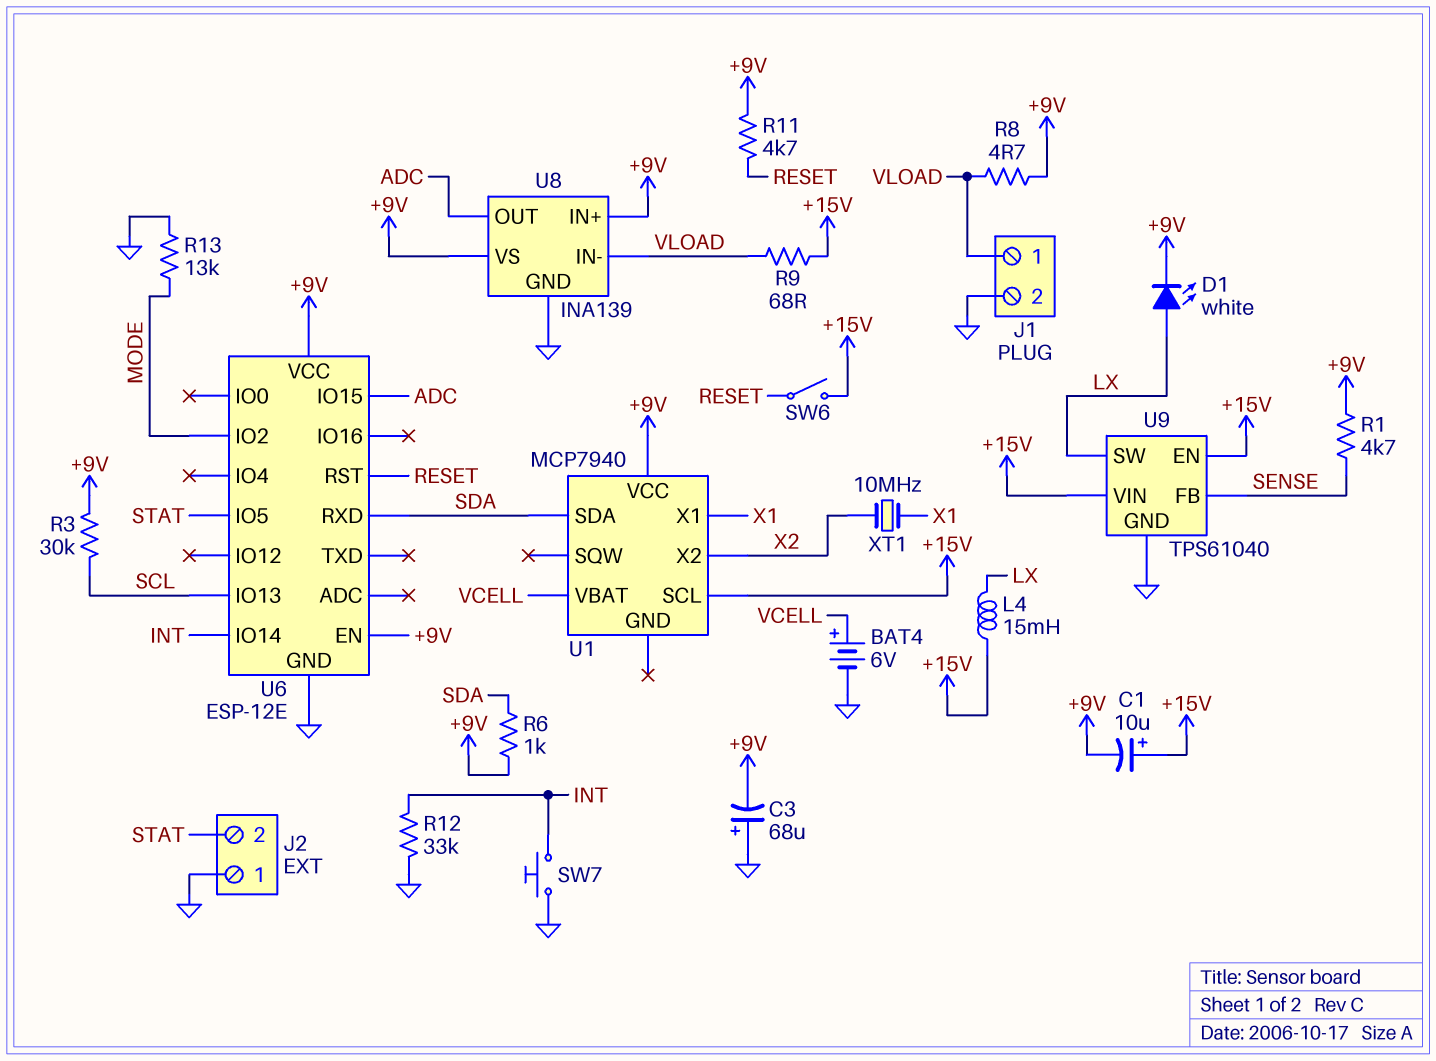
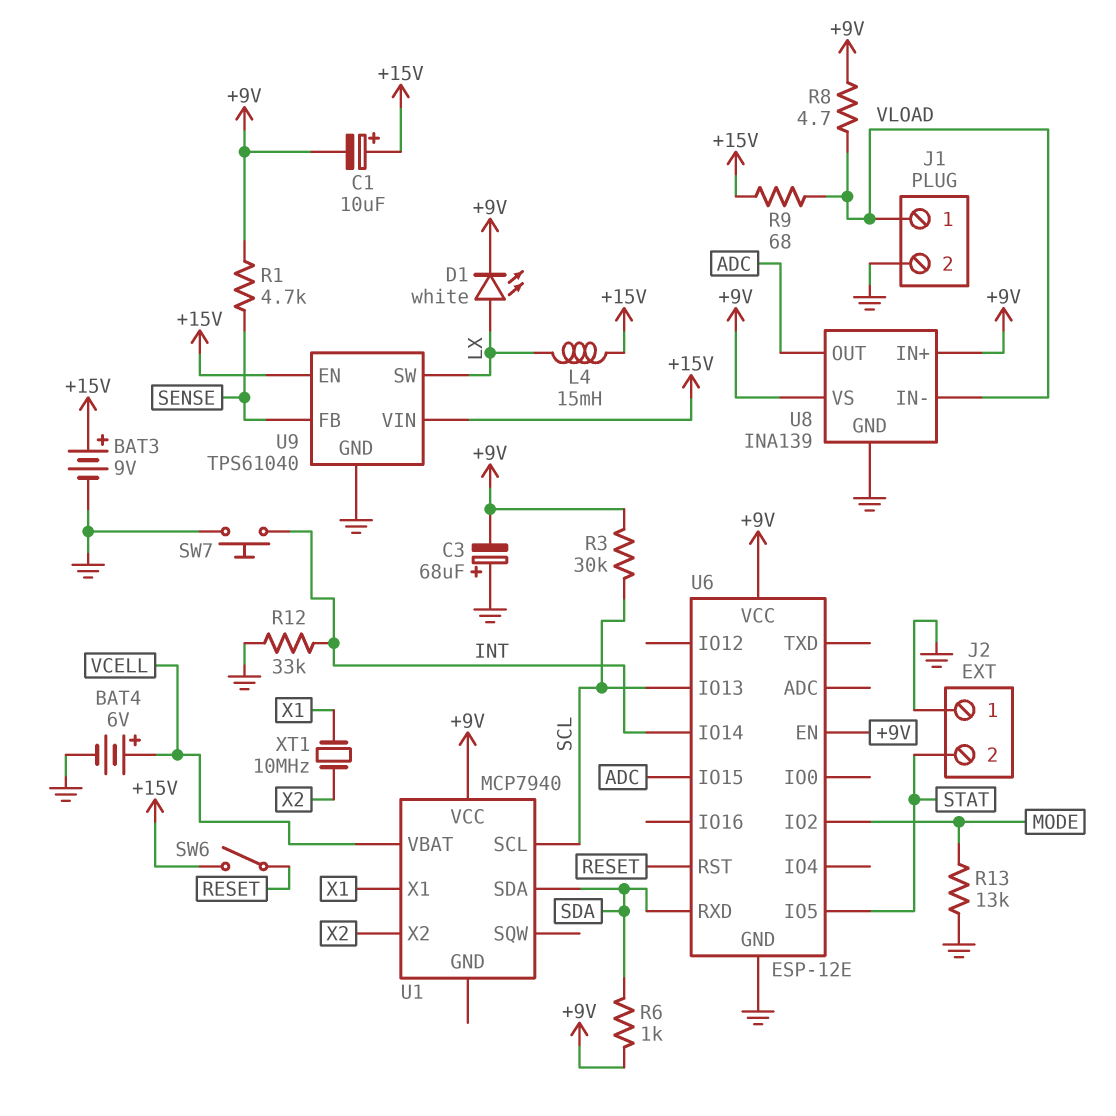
BAT3: none -> 9V (plus +15V, minus GND)
R11: 4.7k (+9V, RESET) -> none
U1 pin SCL: +15V -> SCL

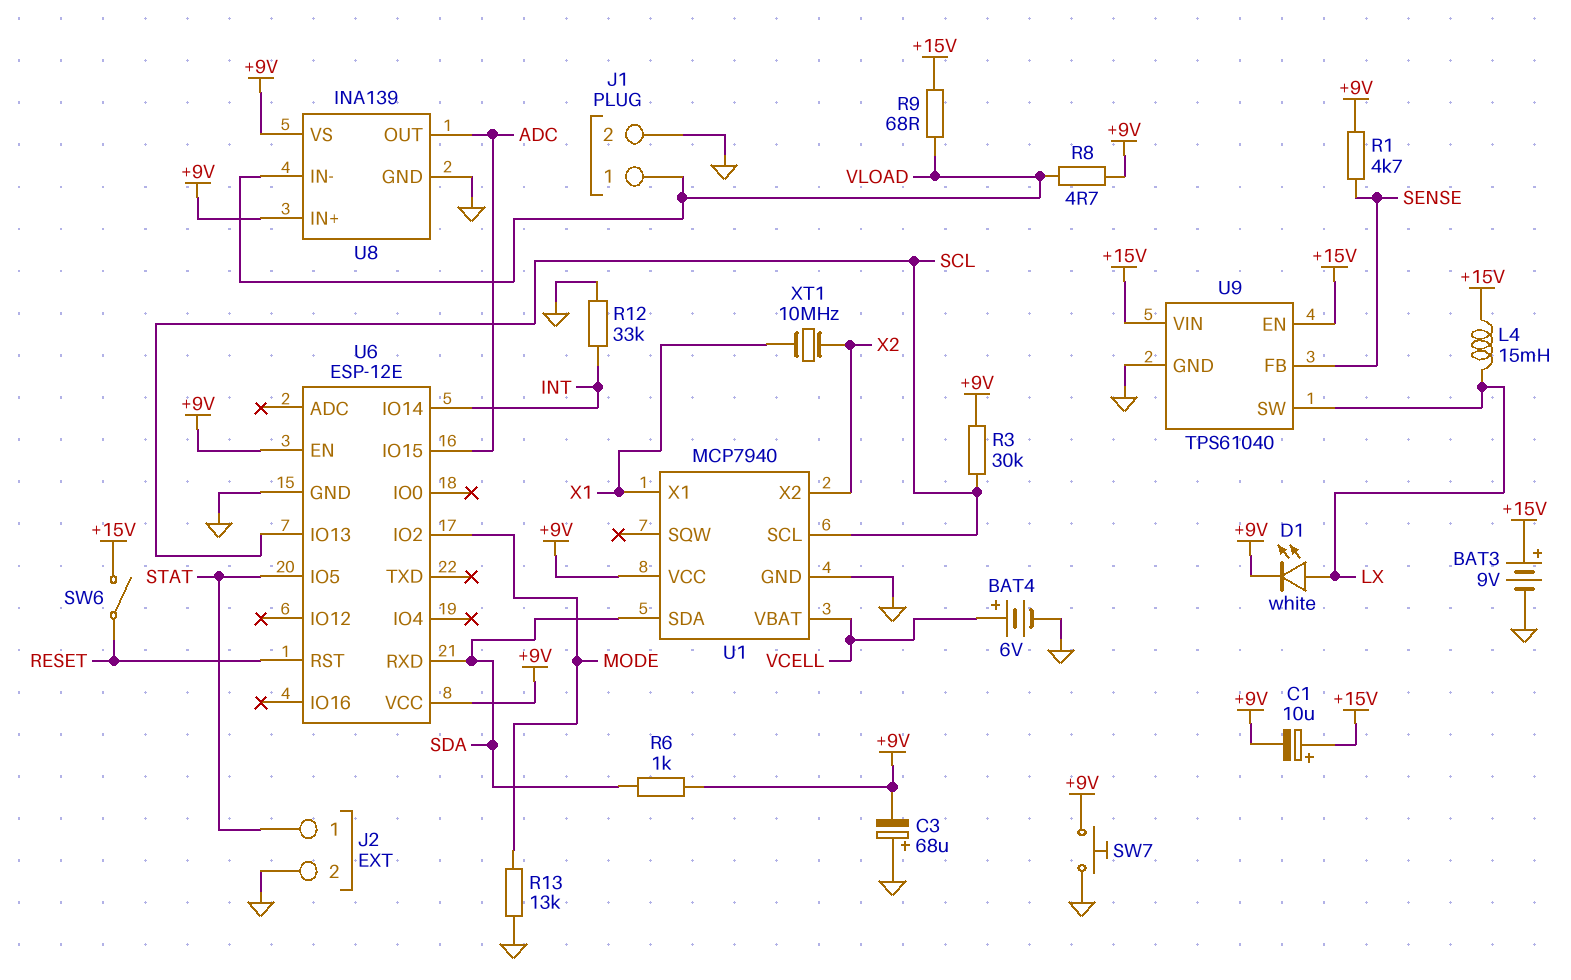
J2 pin 1: GND -> STAT
J2 pin 2: STAT -> GND
SW7: button (GND, INT) -> button (+9V, GND)
U1 pin GND: none -> GND

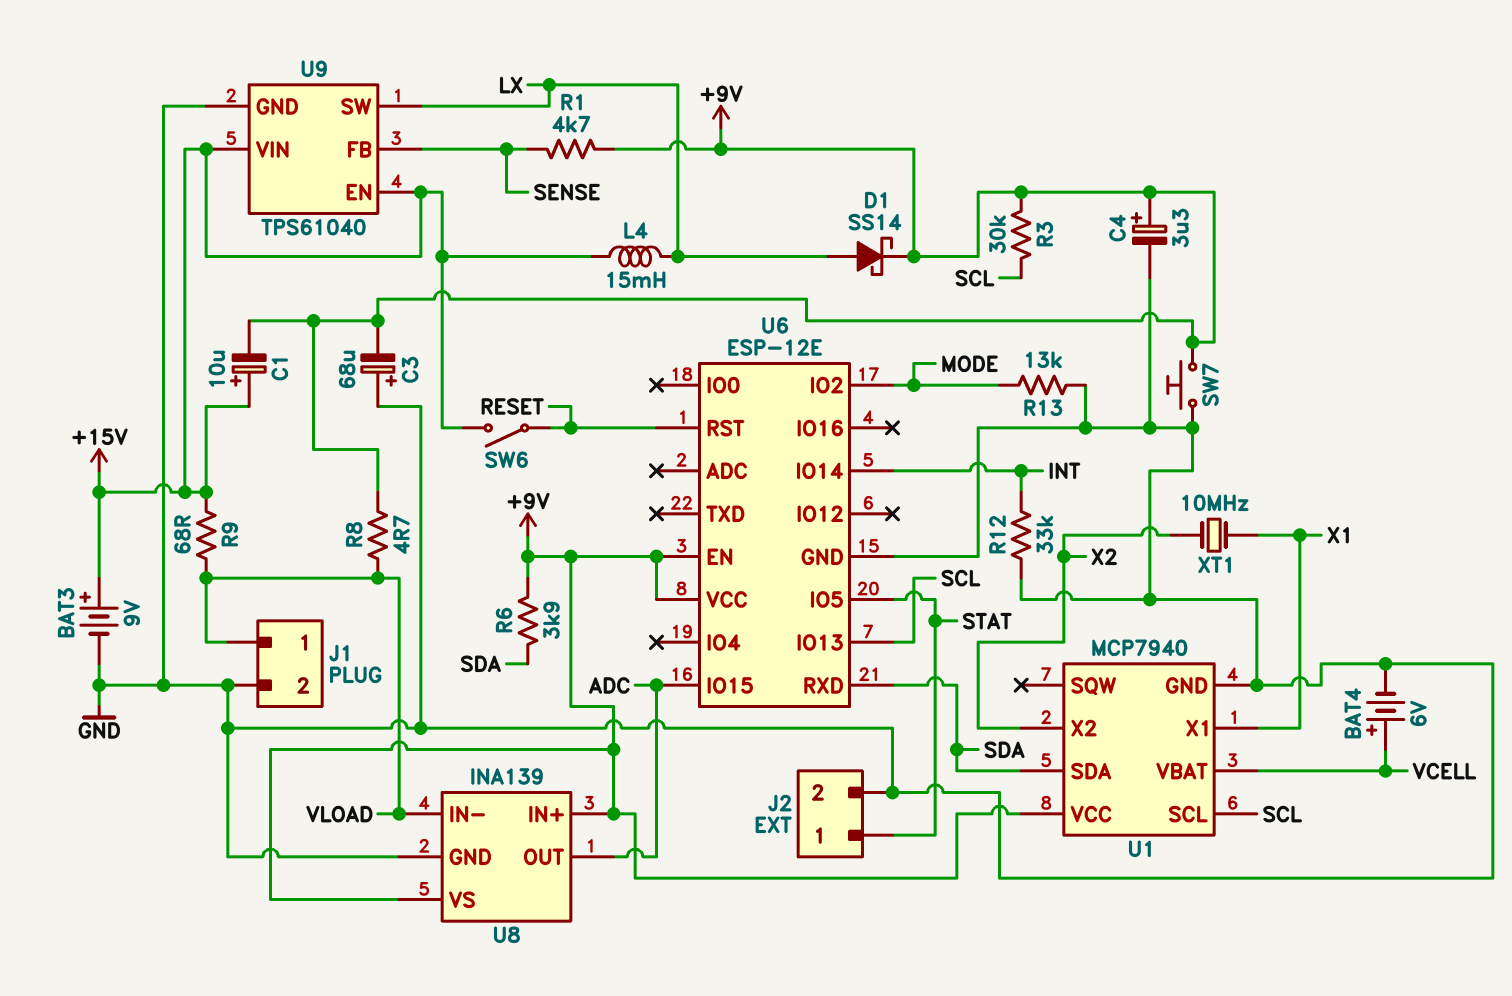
C4: none -> 3.3uF (plus +9V, minus GND)
D1: LED white (A LX, K +9V) -> schottky SS14 (A LX, K +9V)
R6: 1k (+9V, SDA) -> 3.9k (+9V, SDA)

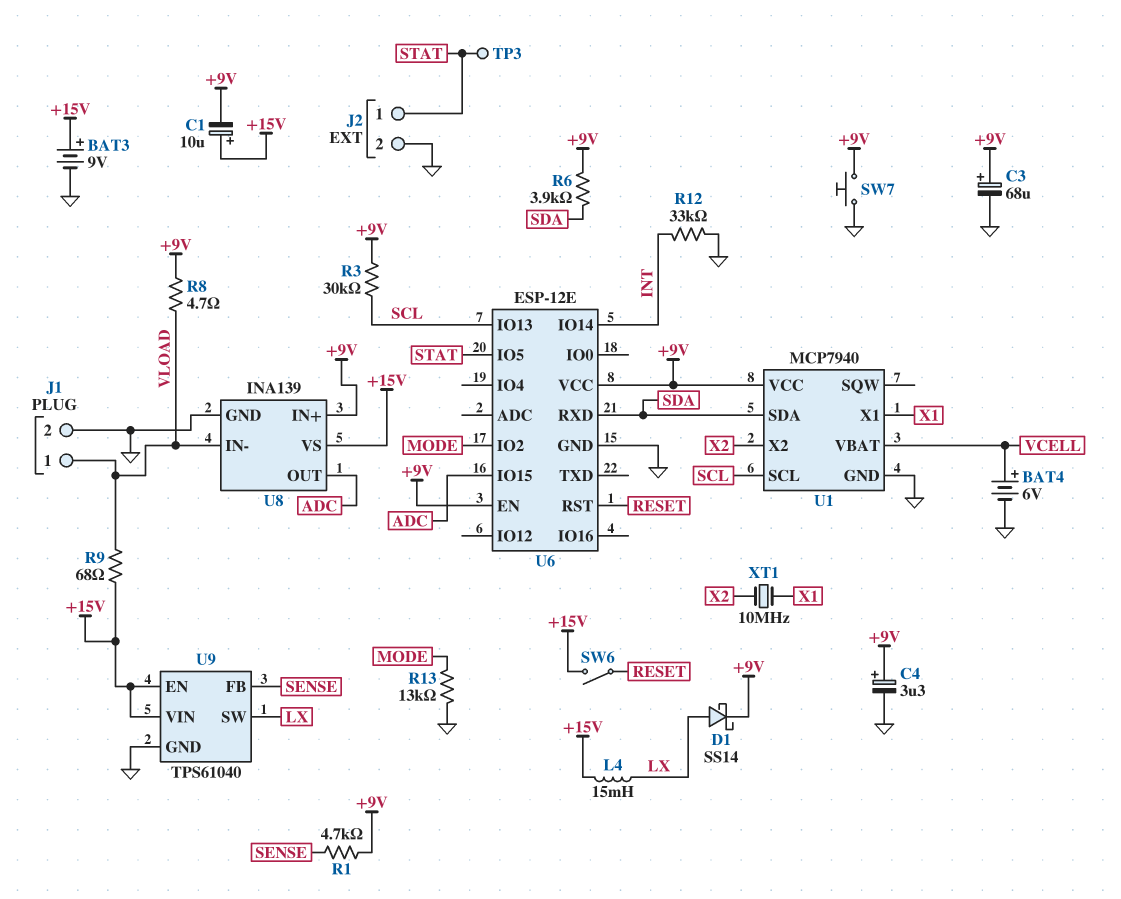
C3: 68uF (plus GND, minus +9V) -> 68uF (plus +9V, minus GND)
TP3: none -> test point (STAT)
U8 pin VS: +9V -> +15V

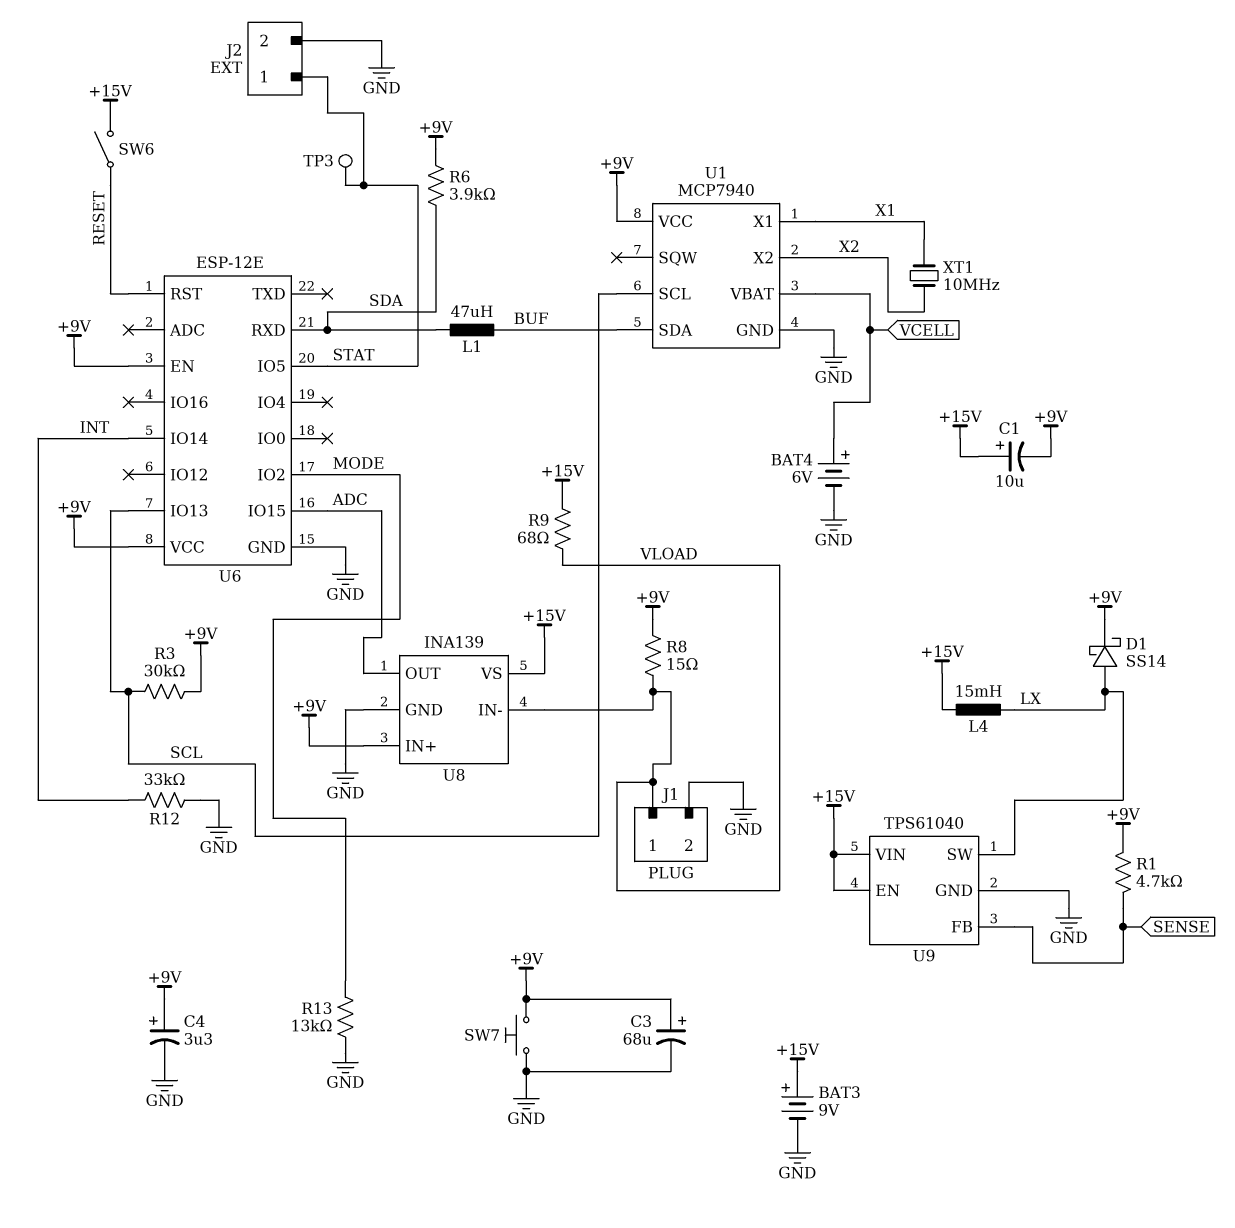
L1: none -> 47uH (BUF, SDA)
R8: 4.7 (+9V, VLOAD) -> 15 (+9V, VLOAD)
U1 pin SDA: SDA -> BUF

